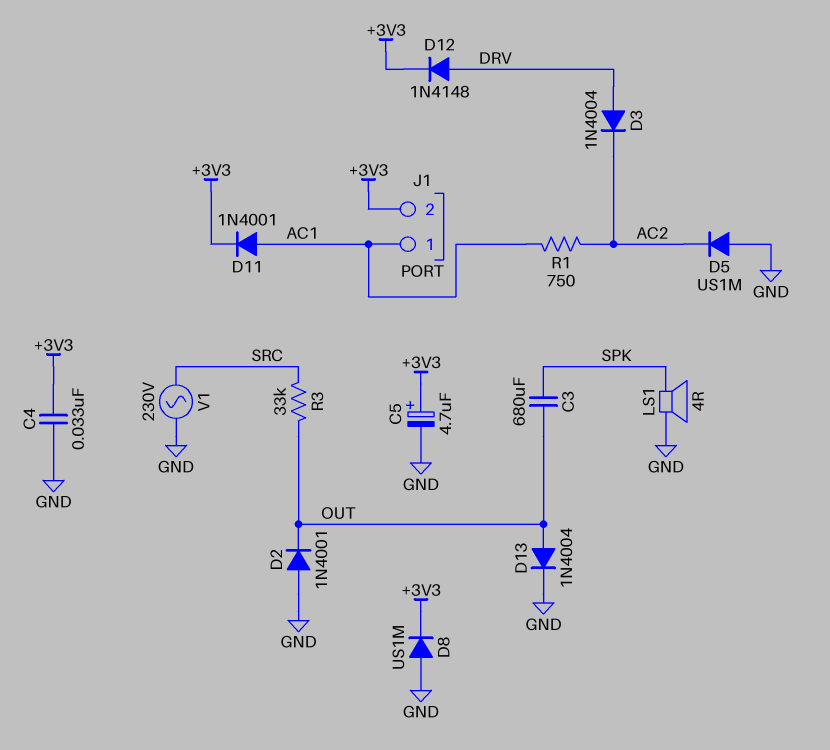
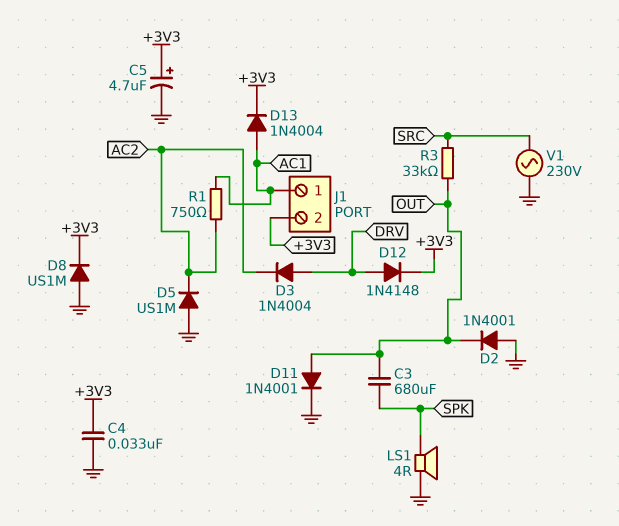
D11: diode 1N4001 (A AC1, K +3V3) -> diode 1N4001 (A OUT, K GND)
D13: diode 1N4004 (A OUT, K GND) -> diode 1N4004 (A AC1, K +3V3)

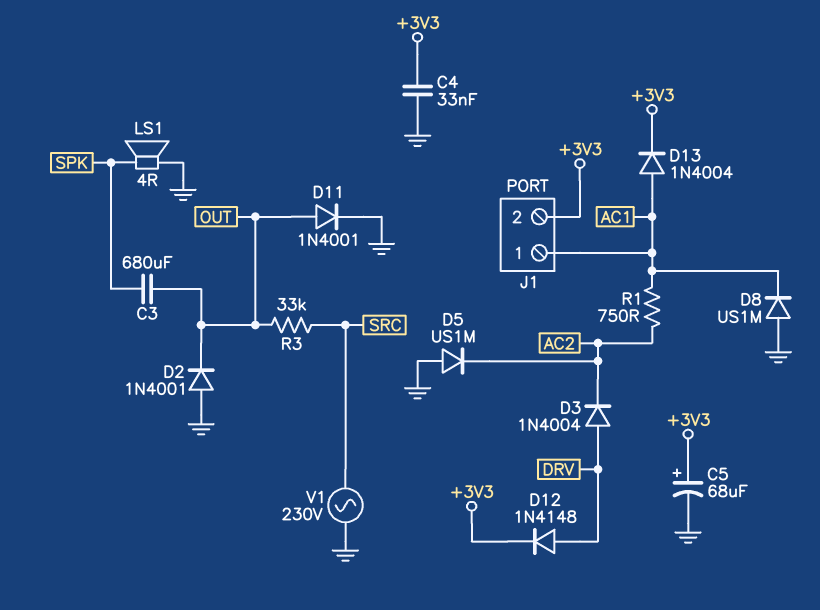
C5: 4.7uF (plus +3V3, minus GND) -> 68uF (plus +3V3, minus GND)
D8: diode US1M (A GND, K +3V3) -> diode US1M (A GND, K AC1)

